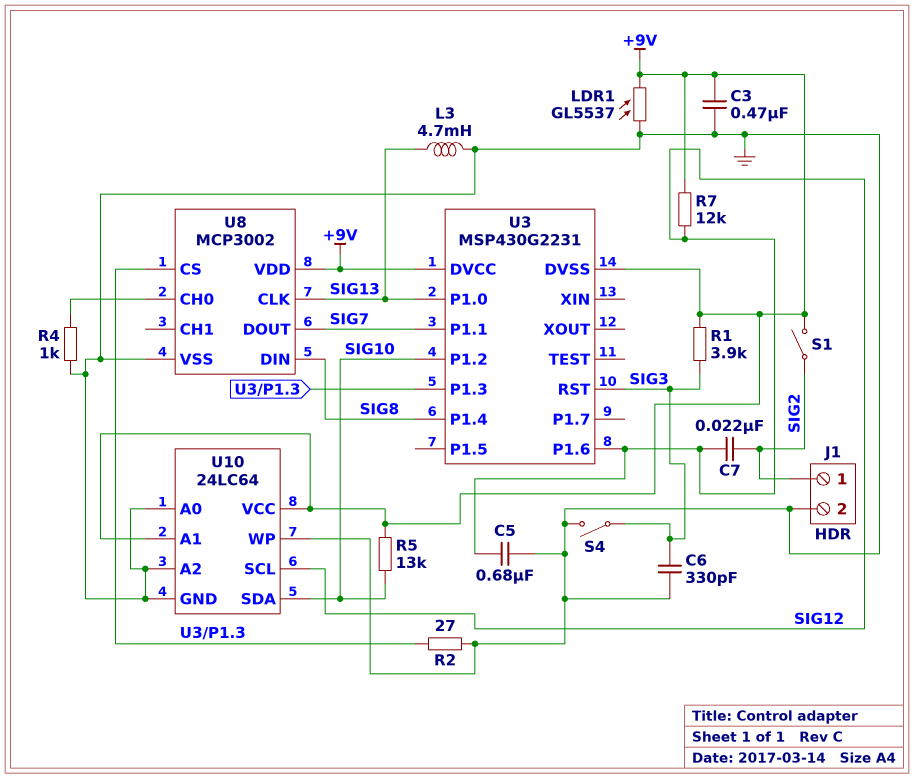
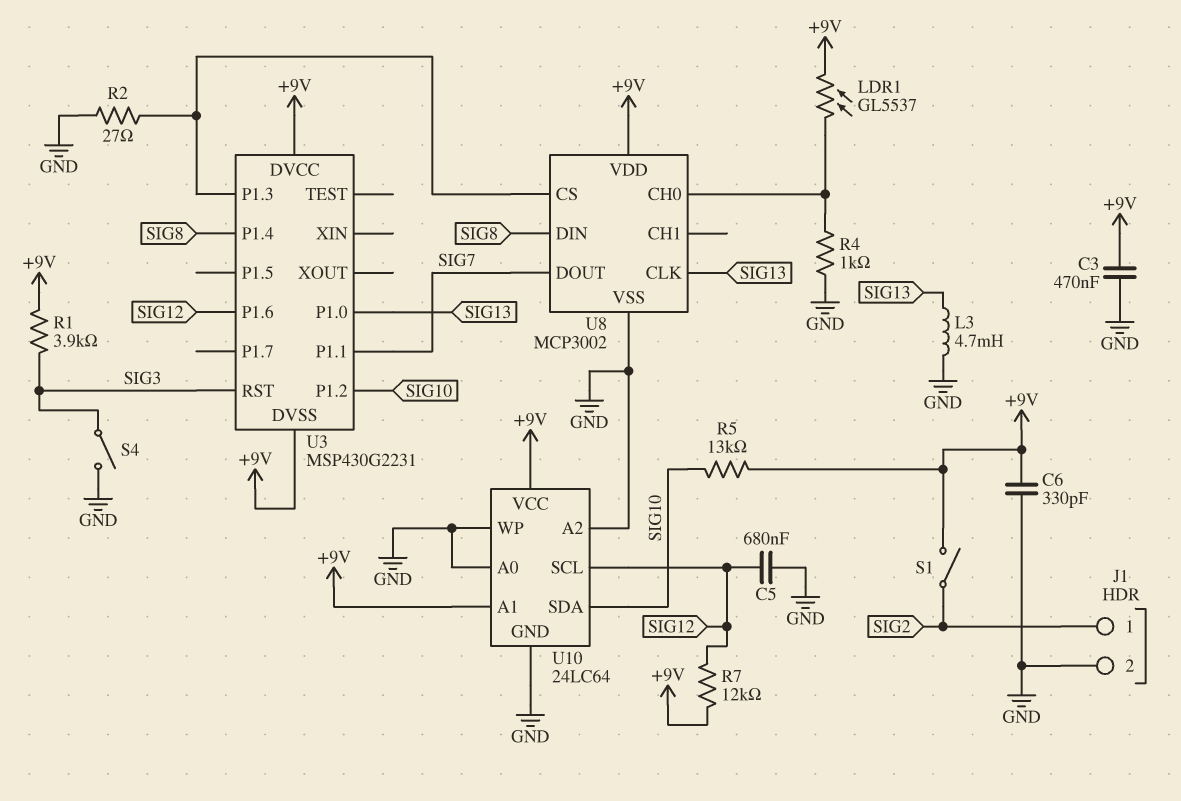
C6: 330pF (GND, SIG3) -> 330pF (+9V, GND)
C7: 22nF (SIG2, SIG12) -> none
LDR1: GL5537 (+9V, GND) -> GL5537 (+9V, U8/CH0)

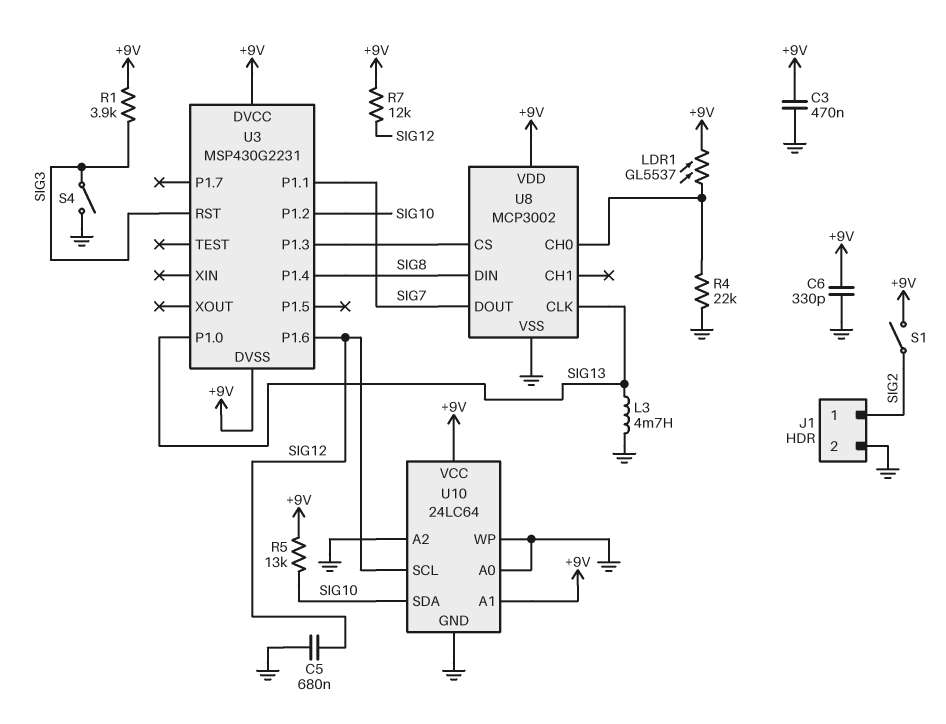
R2: 27 (GND, U3/P1.3) -> none
R4: 1k (GND, U8/CH0) -> 22k (GND, U8/CH0)

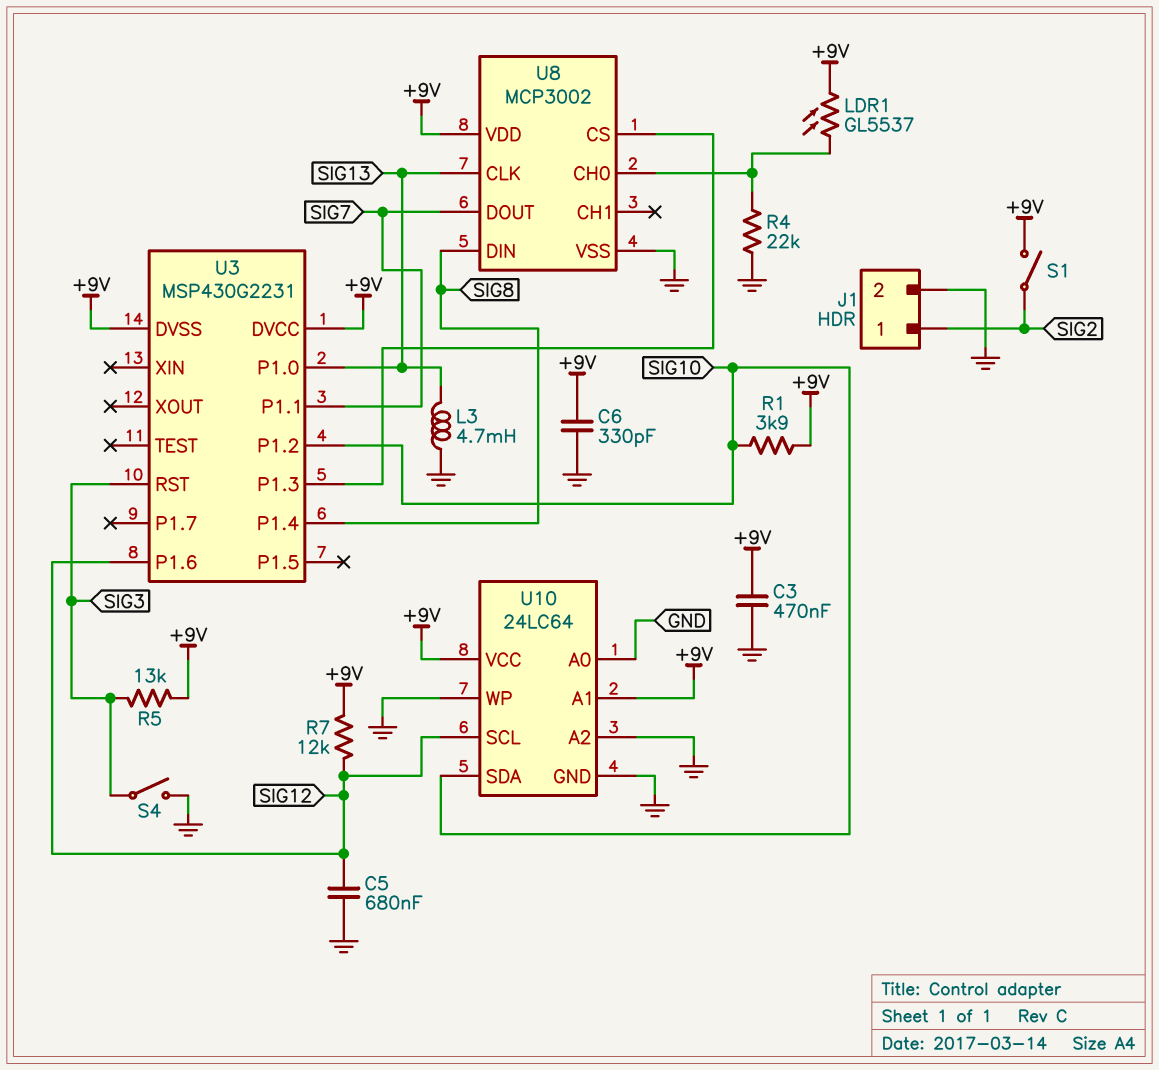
R1: 3.9k (+9V, SIG3) -> 3.9k (+9V, SIG10)
R5: 13k (+9V, SIG10) -> 13k (+9V, SIG3)

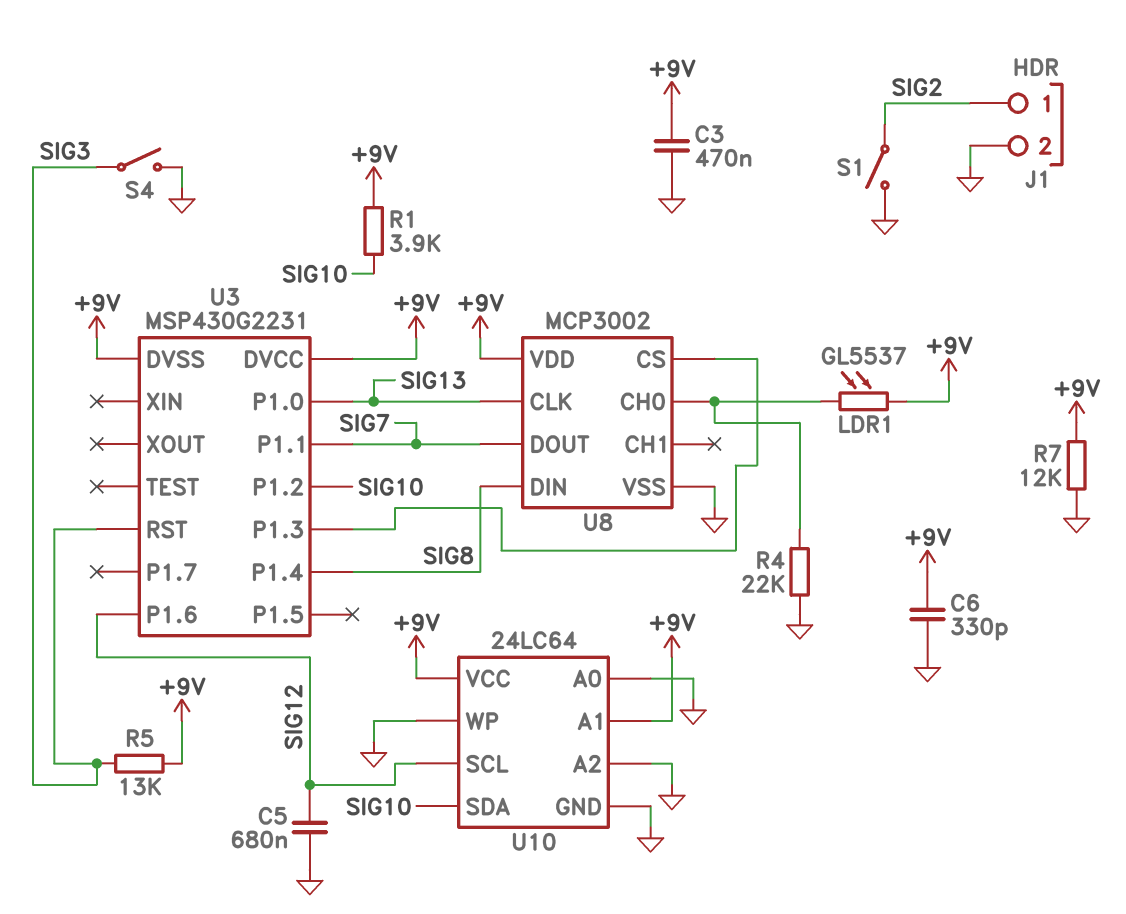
L3: 4.7mH (GND, SIG13) -> none
R7: 12k (+9V, SIG12) -> 12k (+9V, GND)
S1: switch (+9V, SIG2) -> switch (GND, SIG2)

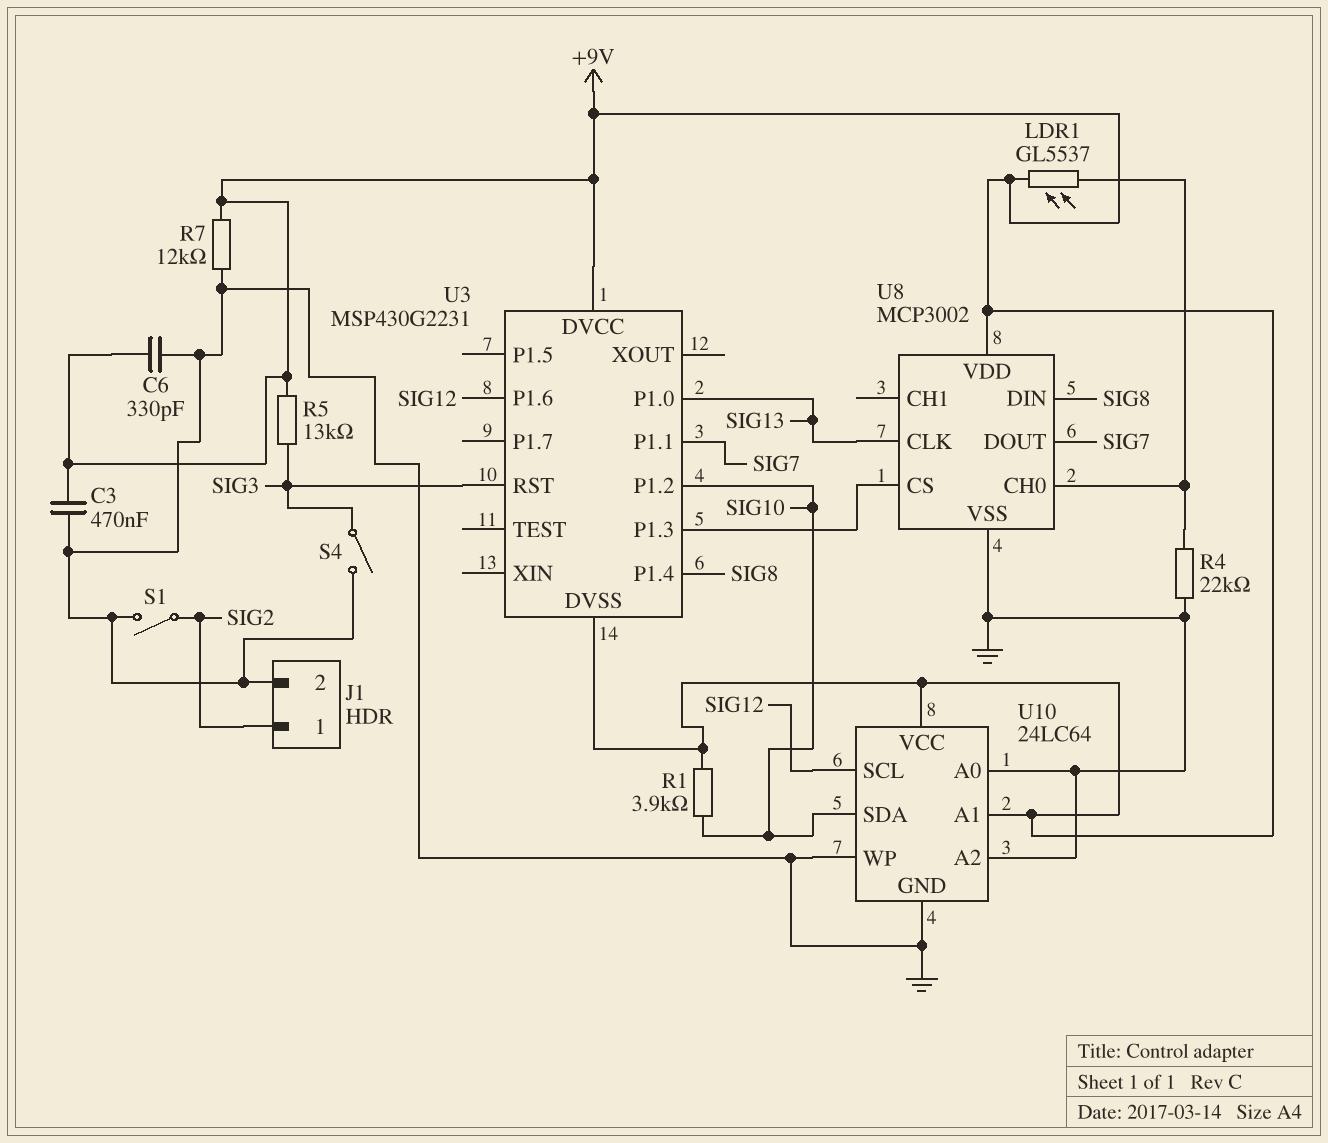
C5: 680nF (GND, SIG12) -> none

